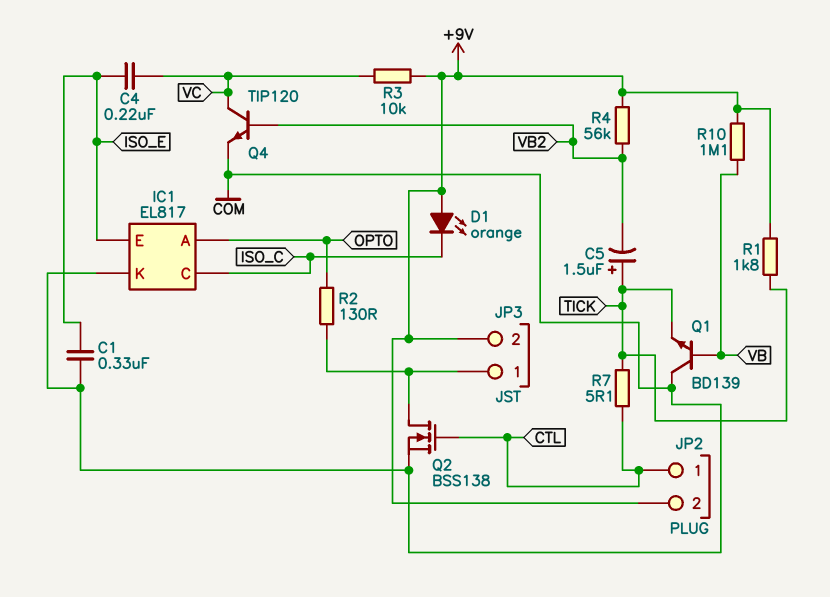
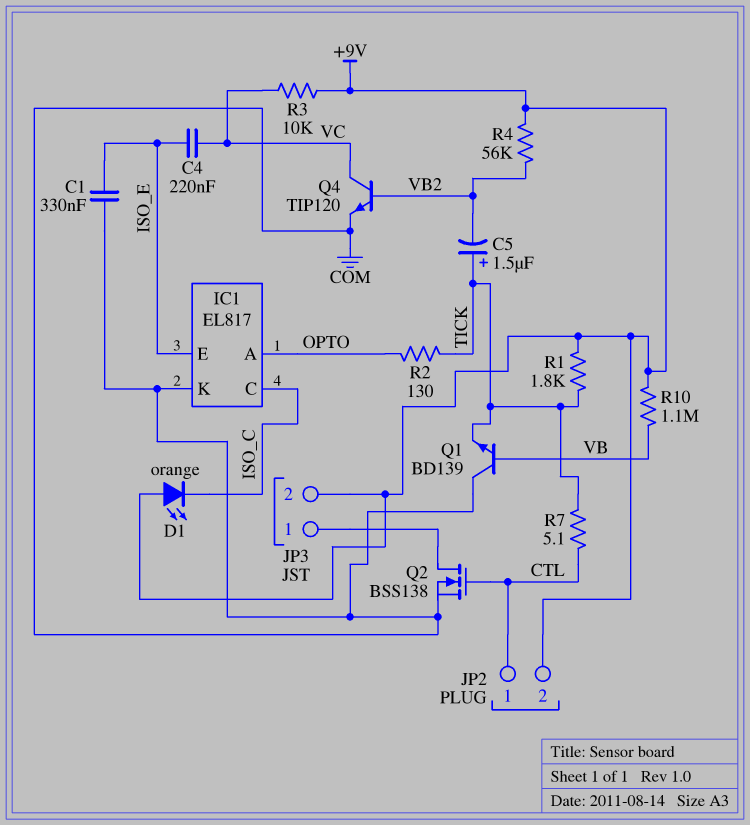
R2: 130 (JP3/1, OPTO) -> 130 (OPTO, TICK)

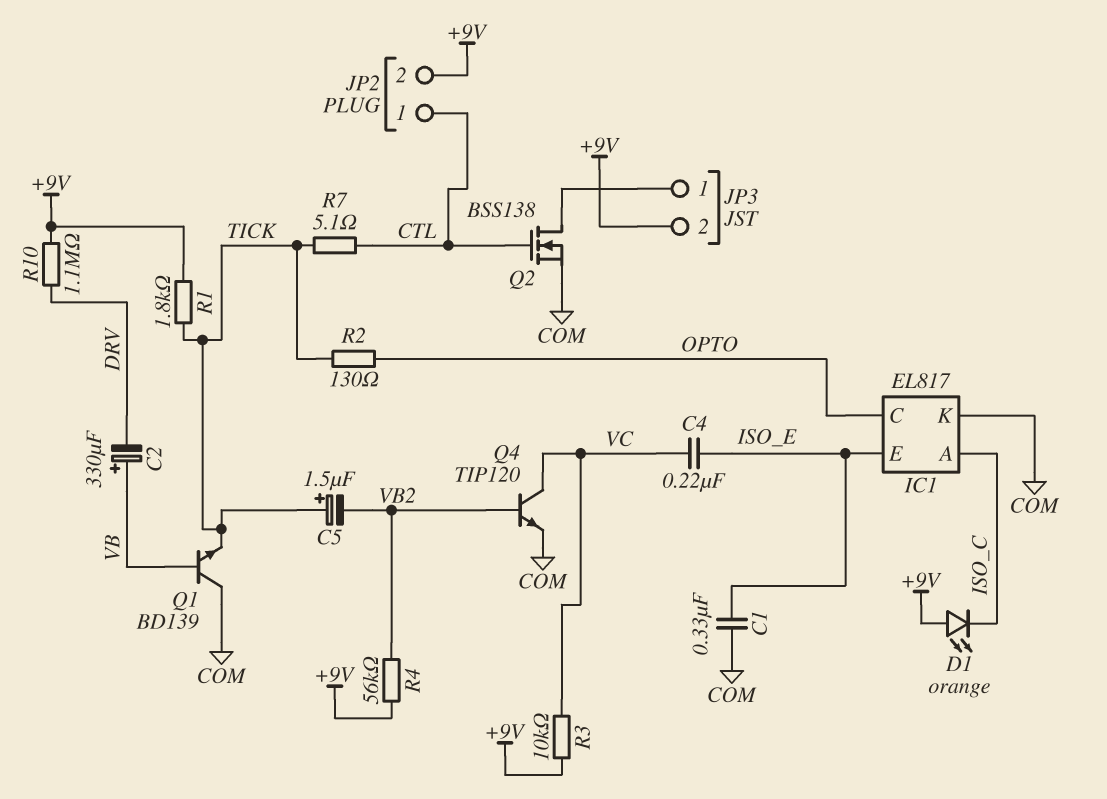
C2: none -> 330uF (plus VB, minus DRV)
IC1 pin A: OPTO -> ISO_C
IC1 pin C: ISO_C -> OPTO
R10: 1.1M (+9V, VB) -> 1.1M (+9V, DRV)

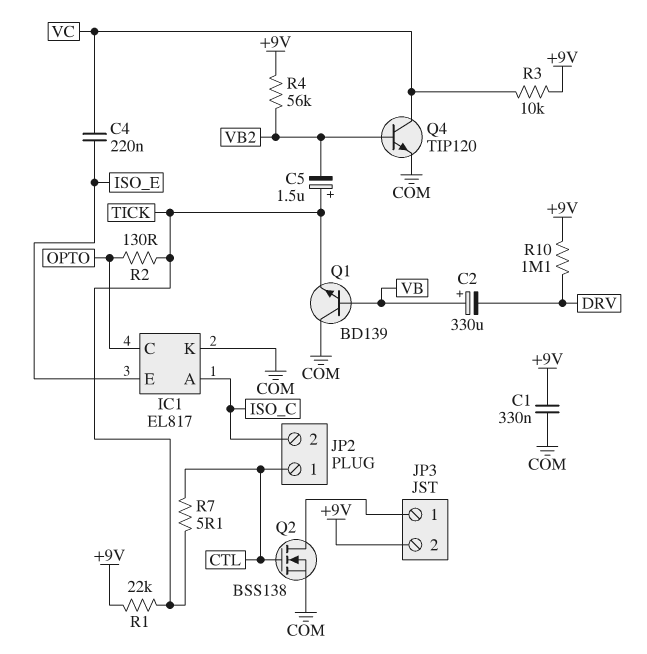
C1: 330nF (COM, ISO_E) -> 330nF (+9V, COM)
D1: LED orange (A +9V, K ISO_C) -> none
JP2 pin 2: +9V -> ISO_C
R1: 1.8k (+9V, TICK) -> 22k (+9V, TICK)

